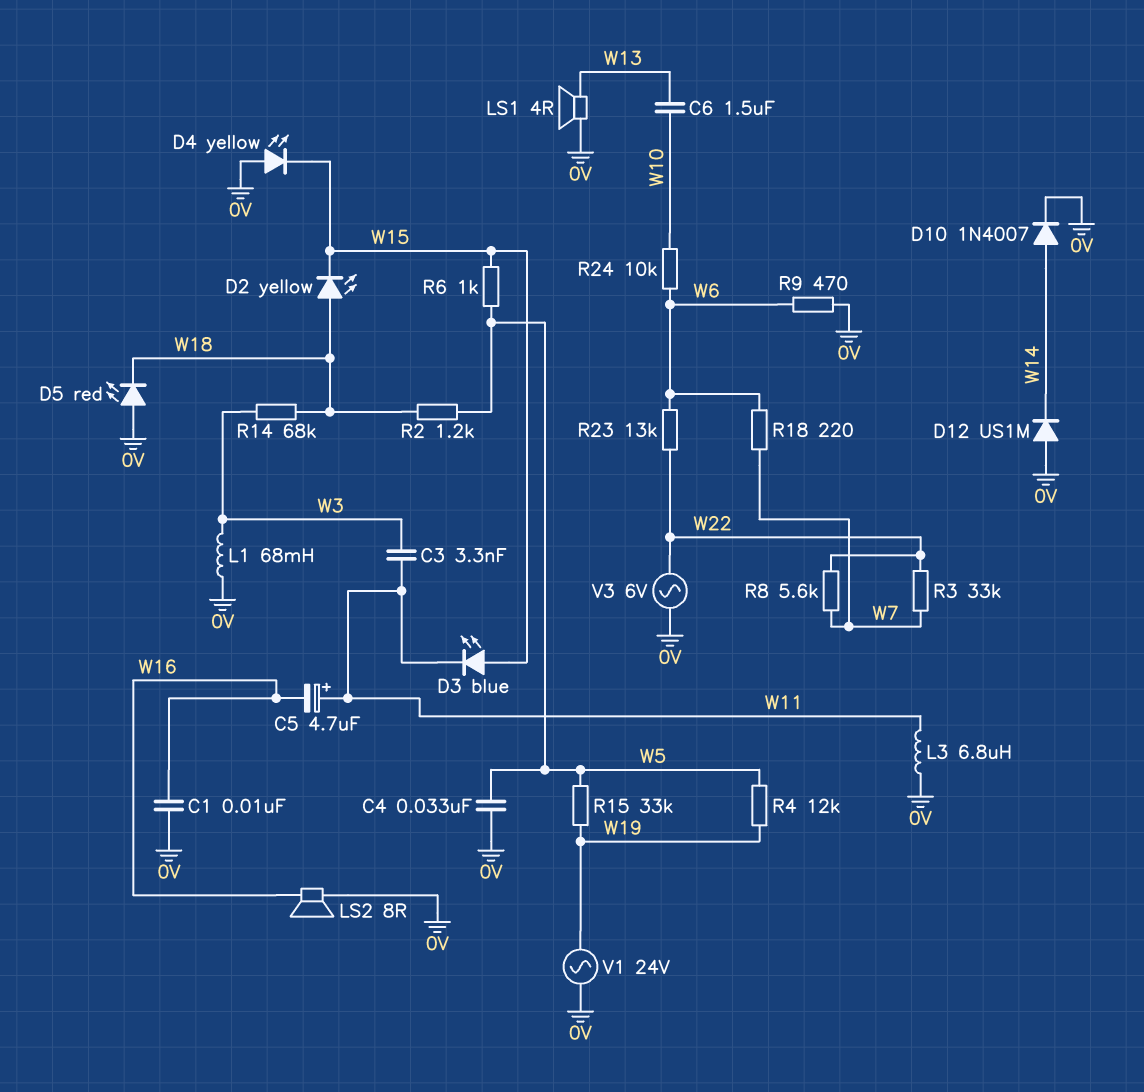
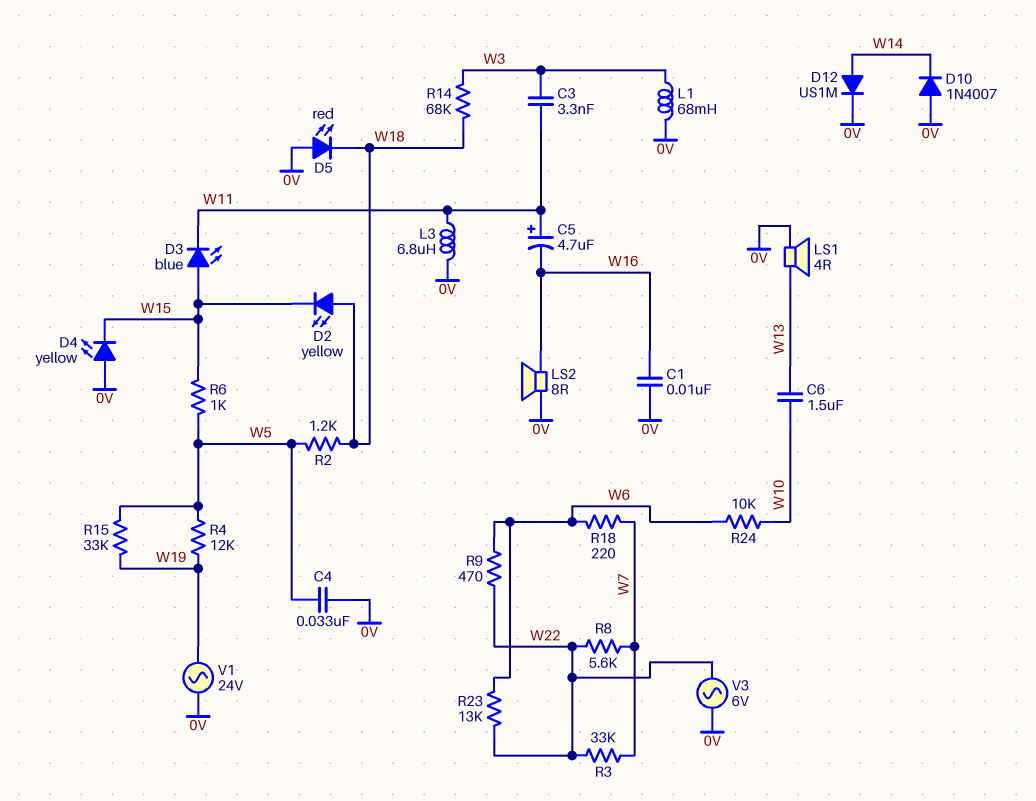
D10: diode 1N4007 (A W14, K 0V) -> diode 1N4007 (A 0V, K W14)
D12: diode US1M (A 0V, K W14) -> diode US1M (A W14, K 0V)
R9: 470 (0V, W6) -> 470 (W6, W22)

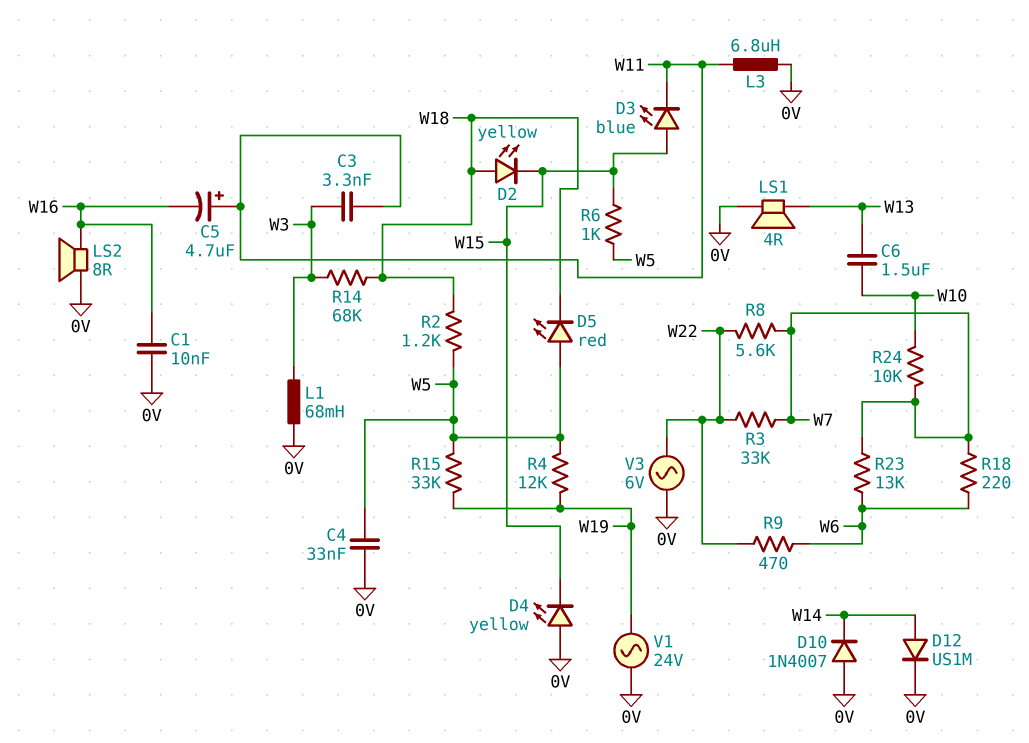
D5: LED red (A 0V, K W18) -> LED red (A W5, K W18)
R23: 13k (W6, W22) -> 13k (W6, W7)
R24: 10k (W6, W10) -> 10k (W7, W10)

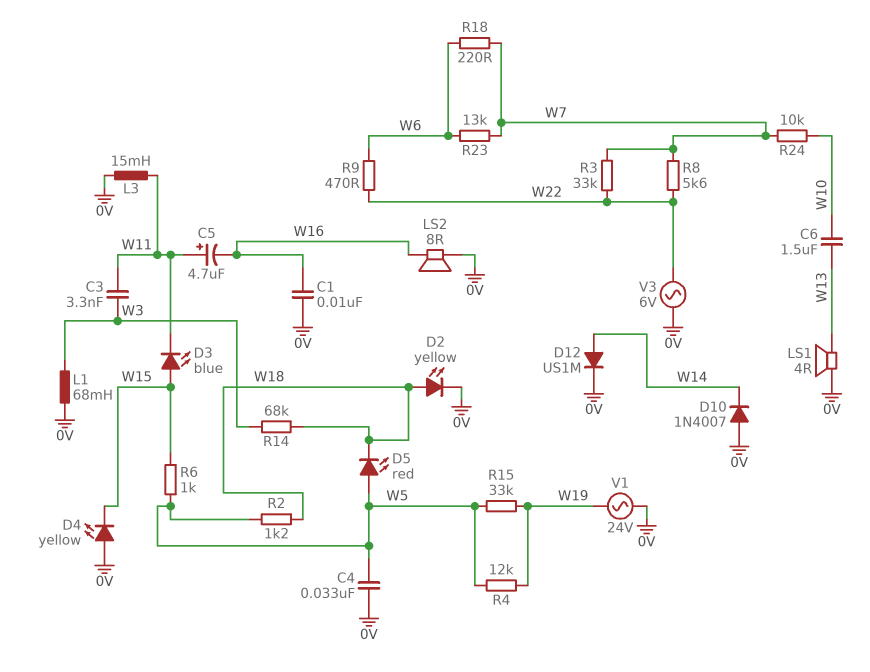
D2: LED yellow (A W18, K W15) -> LED yellow (A W18, K 0V)
L3: 6.8uH (0V, W11) -> 15mH (0V, W11)

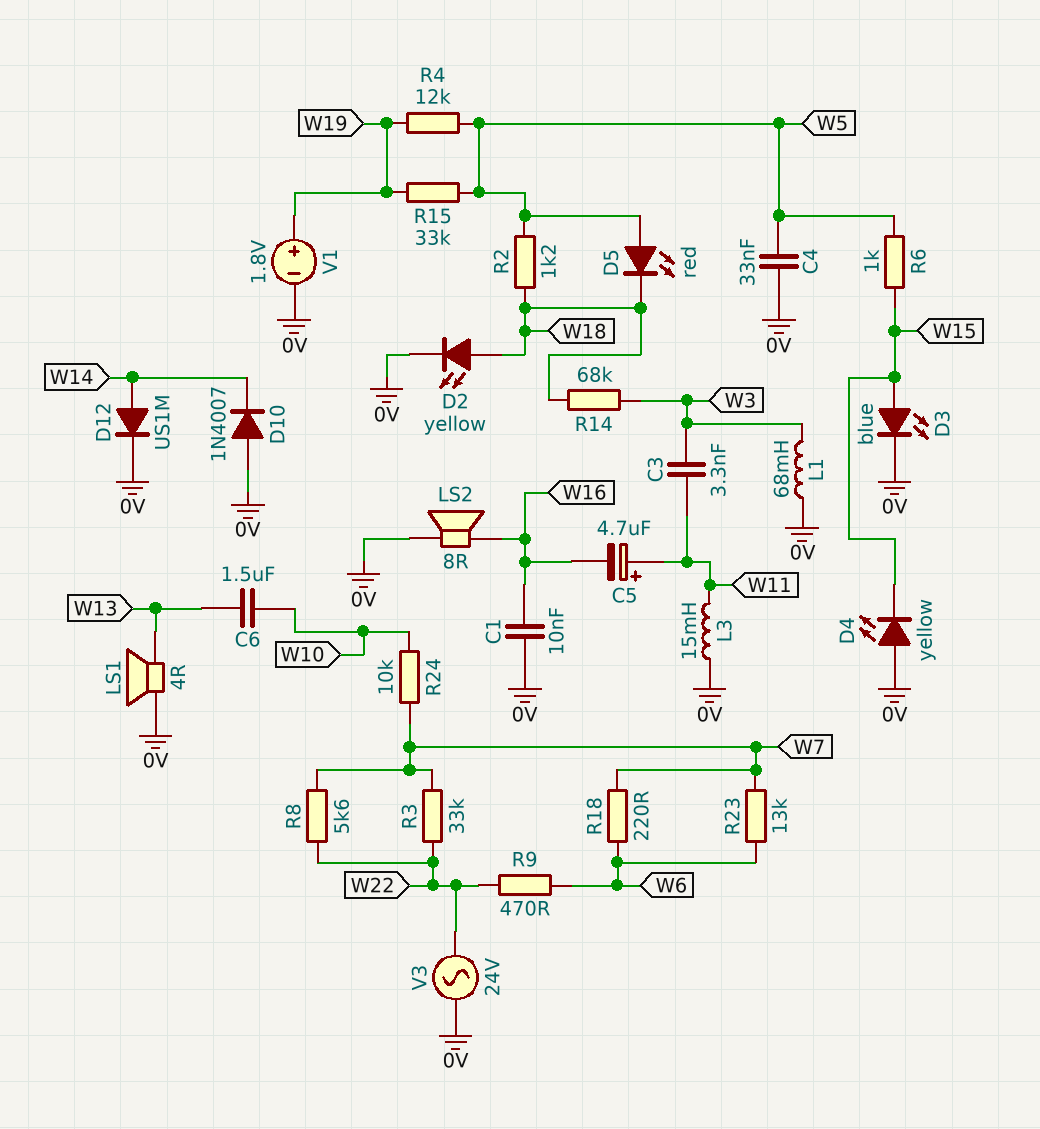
D3: LED blue (A W15, K W11) -> LED blue (A W15, K 0V)
V1: AC 24V (0V, W19) -> 1.8V (plus W19, minus 0V)
V3: AC 6V (0V, W22) -> AC 24V (0V, W22)

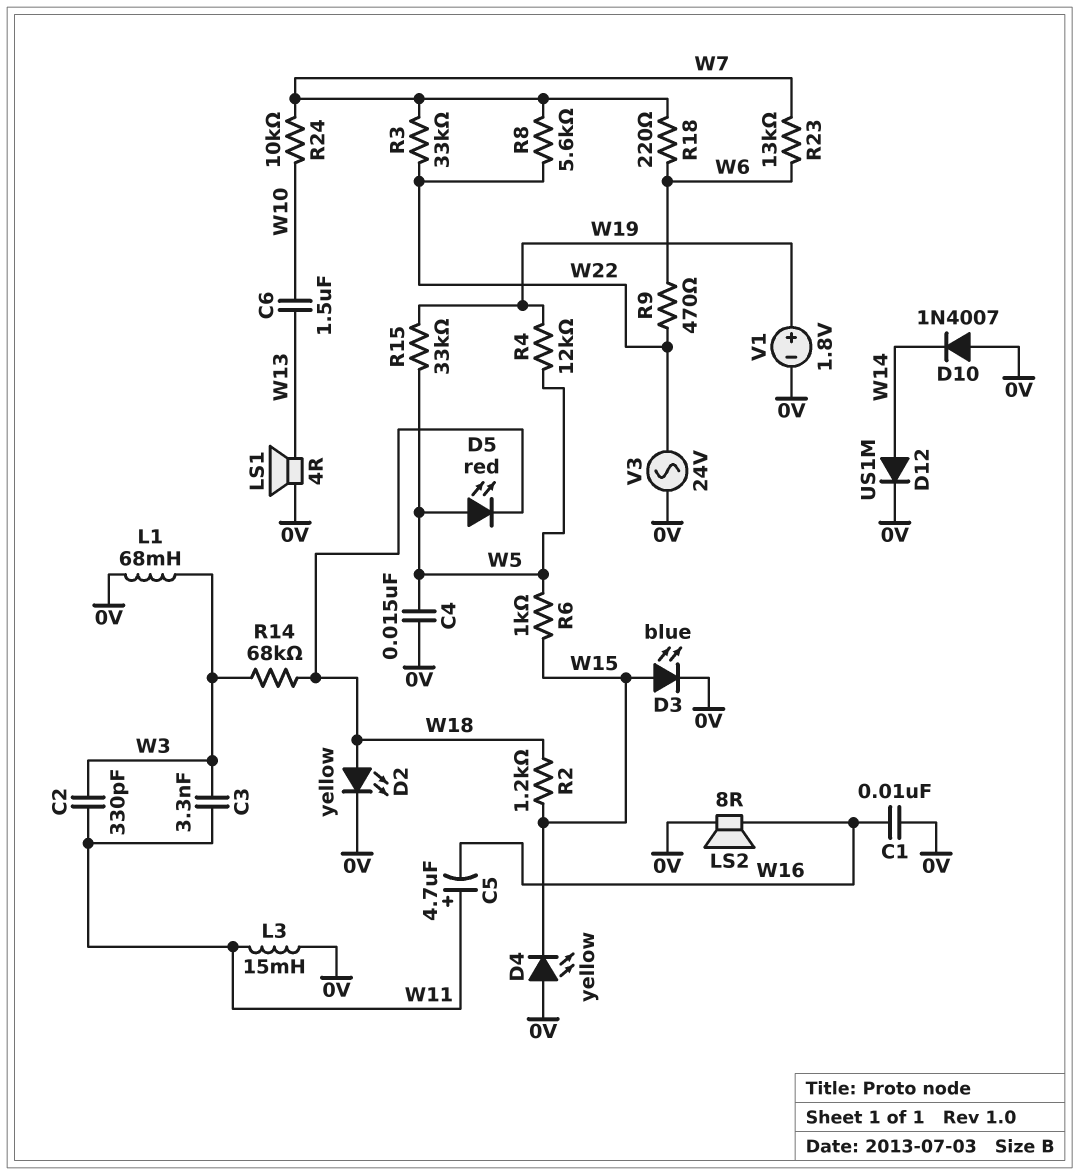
C2: none -> 330pF (W3, W11)
C4: 33nF (0V, W5) -> 15nF (0V, W5)
R2: 1.2k (W5, W18) -> 1.2k (W15, W18)

